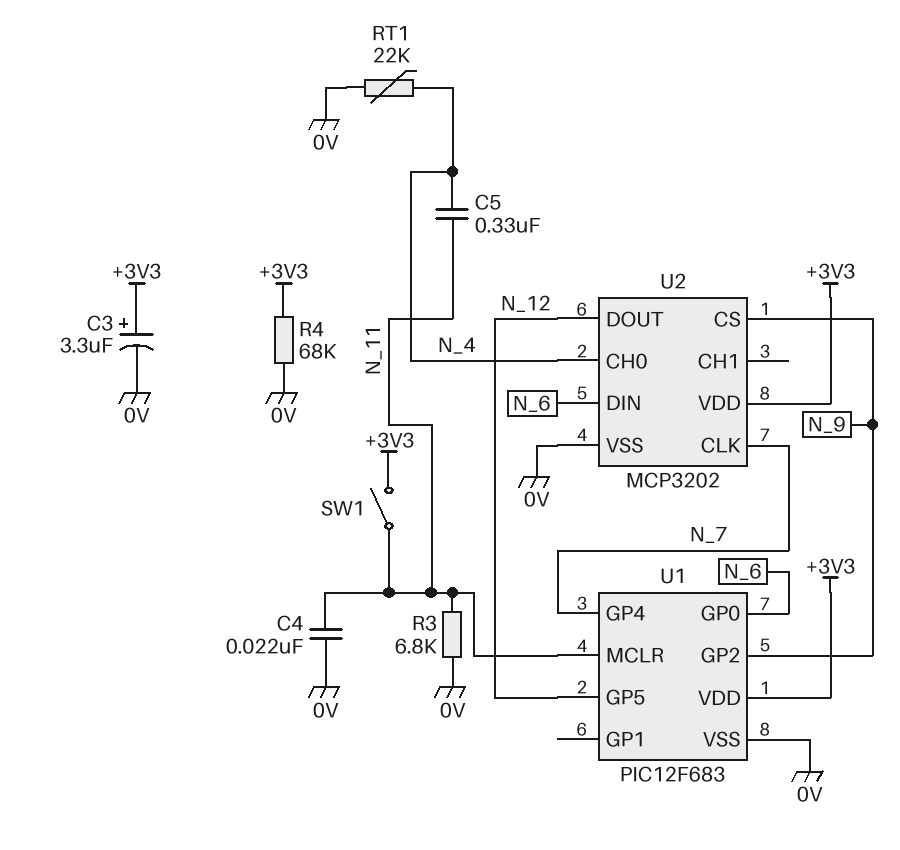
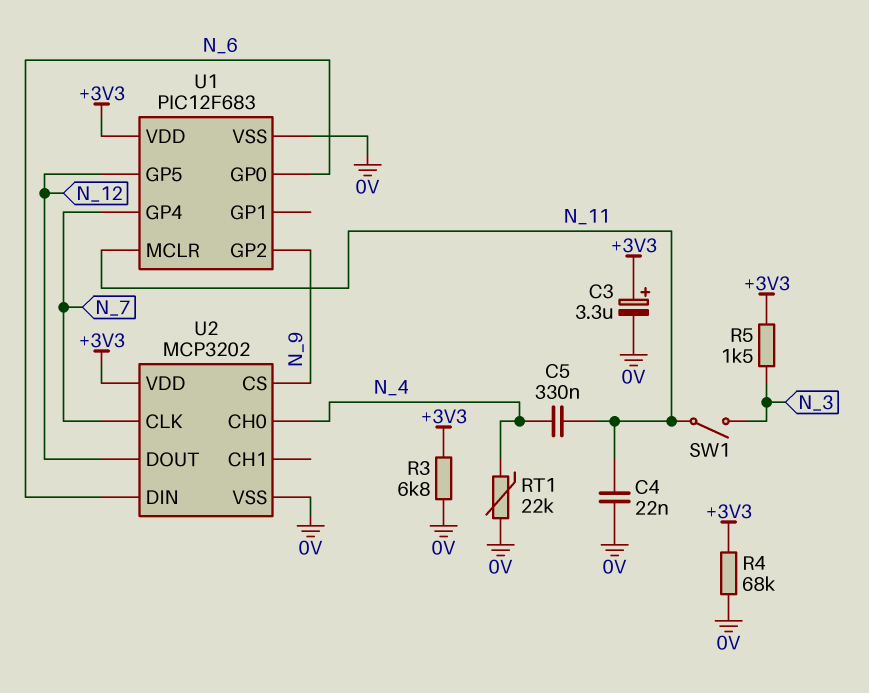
R3: 6.8k (0V, N_11) -> 6.8k (+3V3, 0V)
R5: none -> 1.5k (+3V3, N_3)
SW1: switch (+3V3, N_11) -> switch (N_3, N_11)

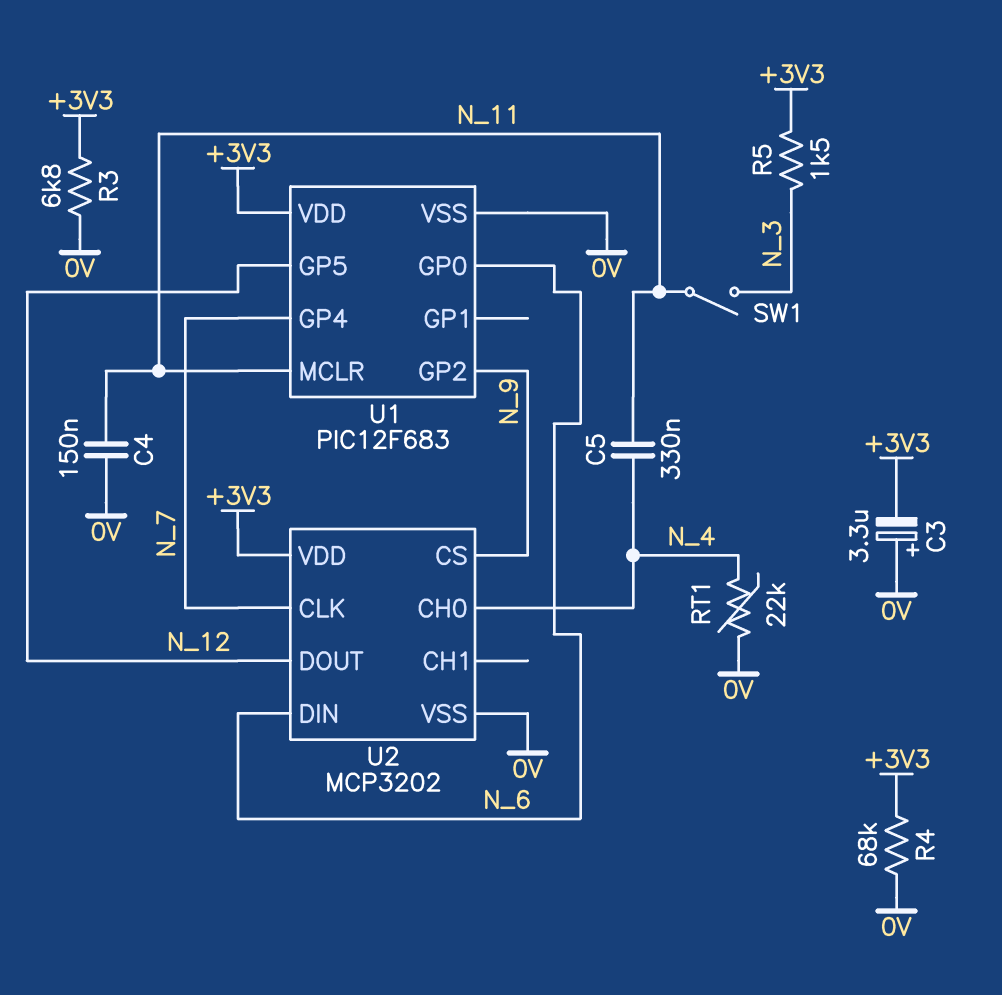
C3: 3.3uF (plus +3V3, minus 0V) -> 3.3uF (plus 0V, minus +3V3)
C4: 22nF (0V, N_11) -> 150nF (0V, N_11)

